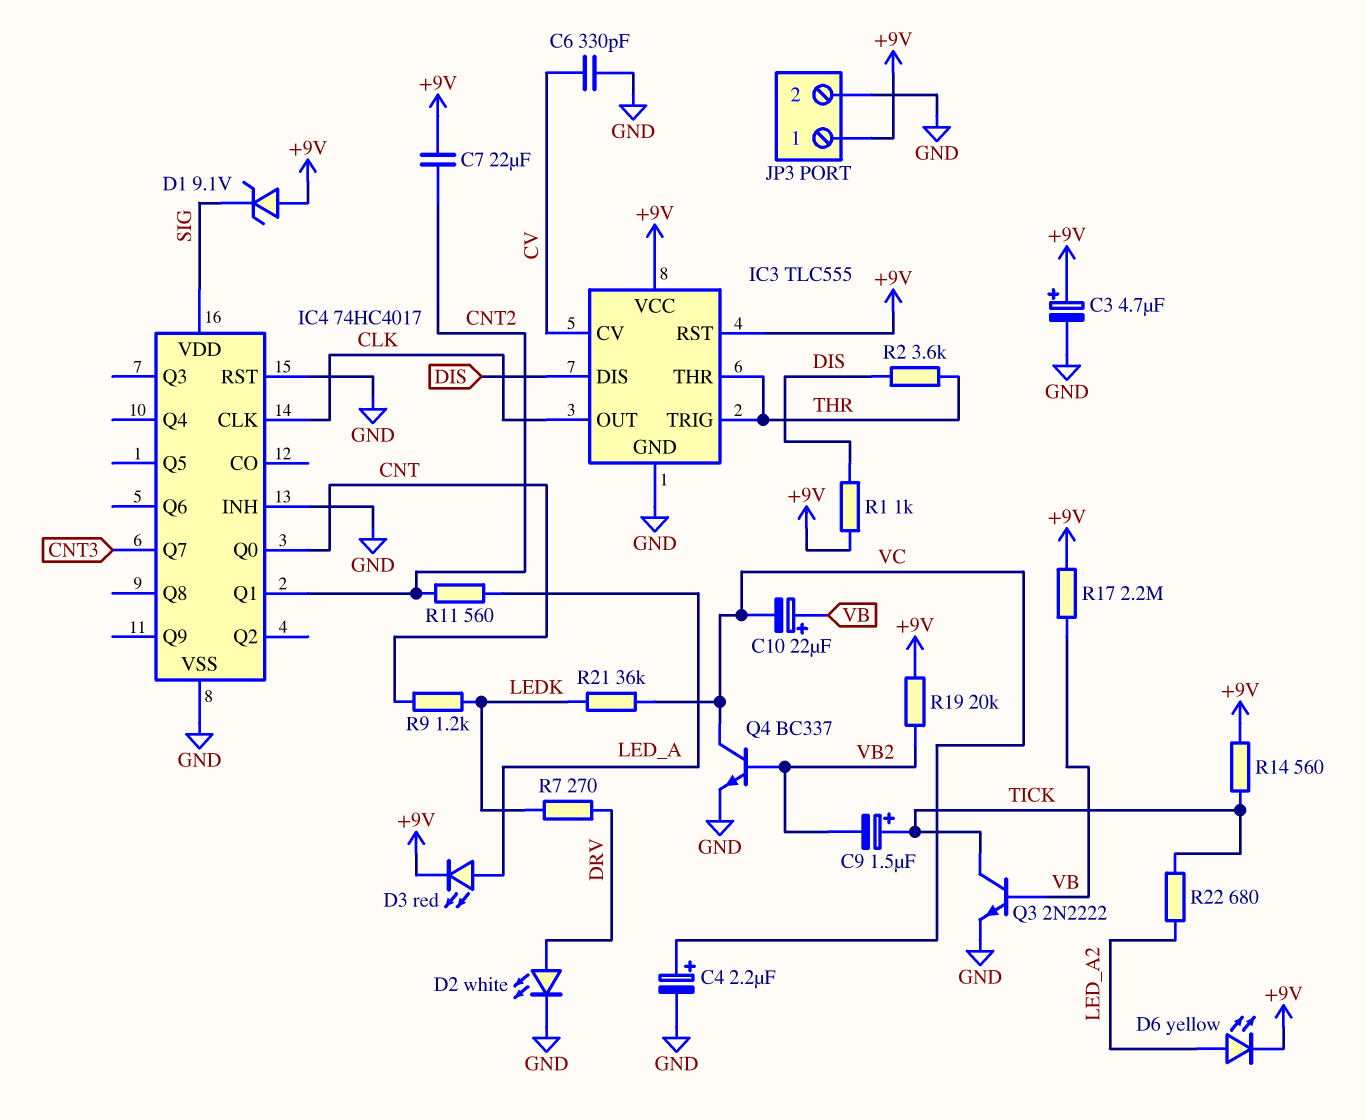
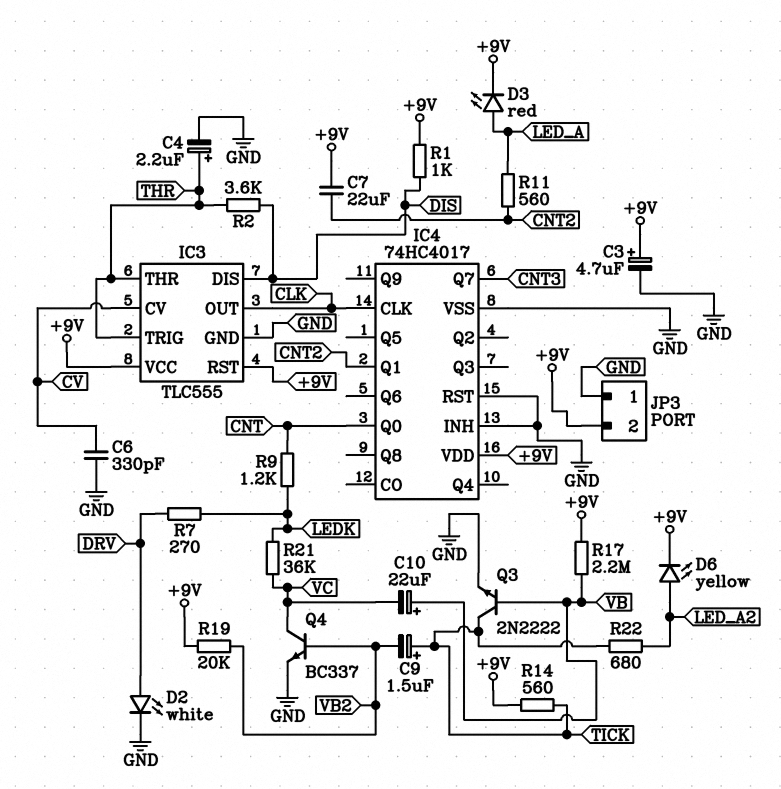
C4: 2.2uF (plus VC, minus GND) -> 2.2uF (plus THR, minus GND)
D1: zener 9.1V (A +9V, K SIG) -> none
IC4 pin VDD: SIG -> +9V
JP3 pin 1: +9V -> GND
JP3 pin 2: GND -> +9V

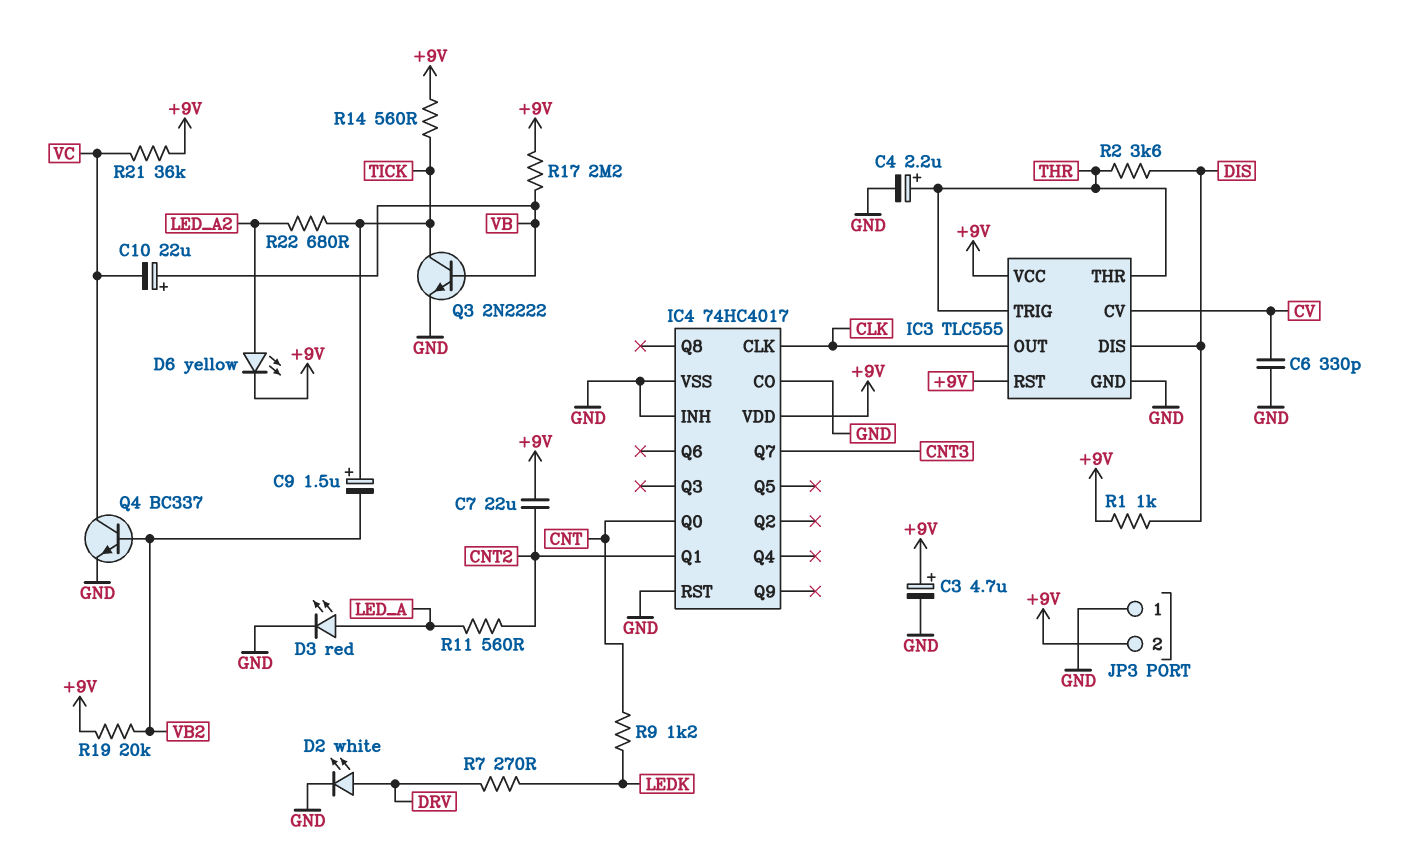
D3: LED red (A LED_A, K +9V) -> LED red (A LED_A, K GND)
IC4 pin CO: none -> GND
R21: 36k (LEDK, VC) -> 36k (+9V, VC)

